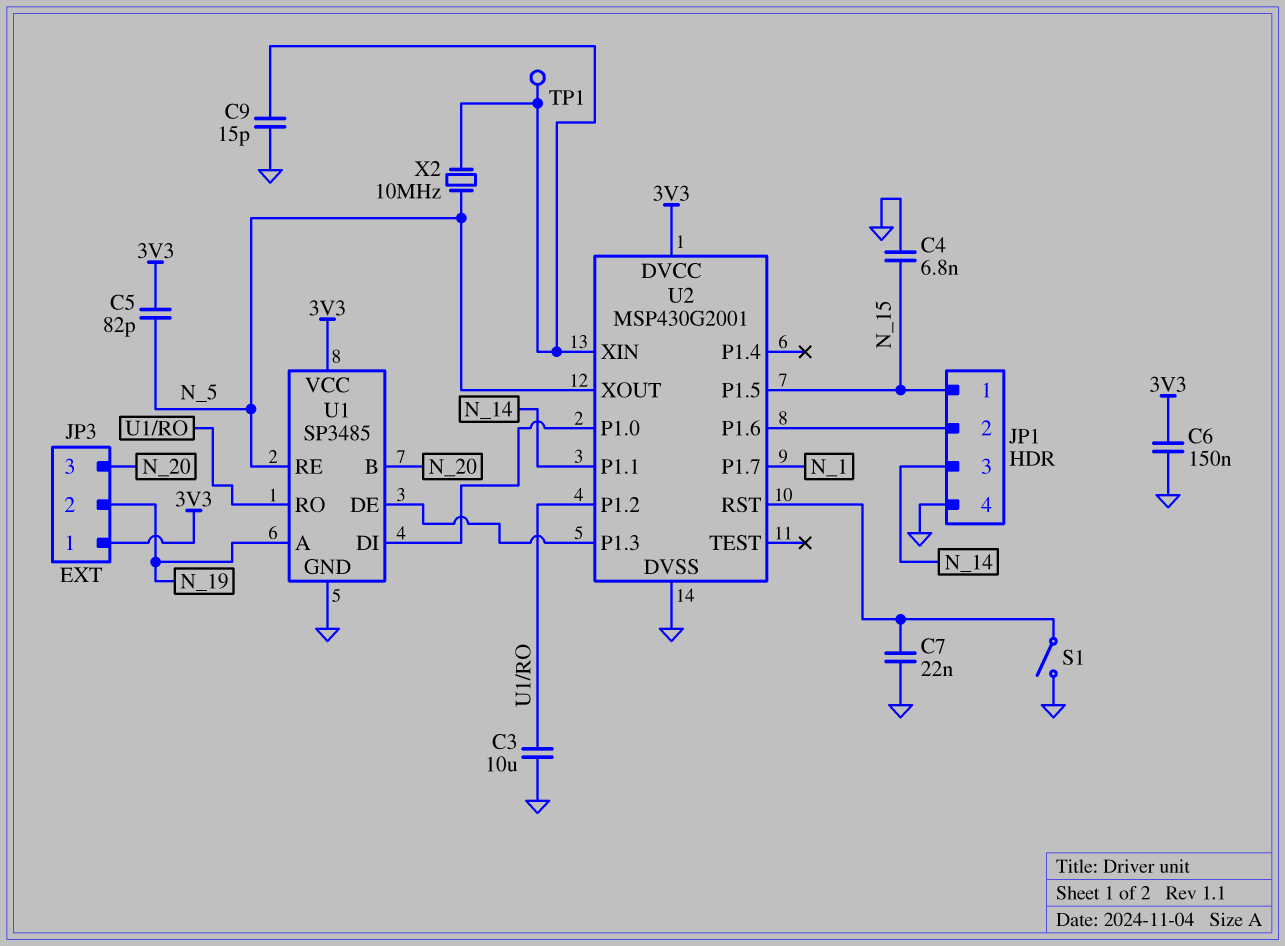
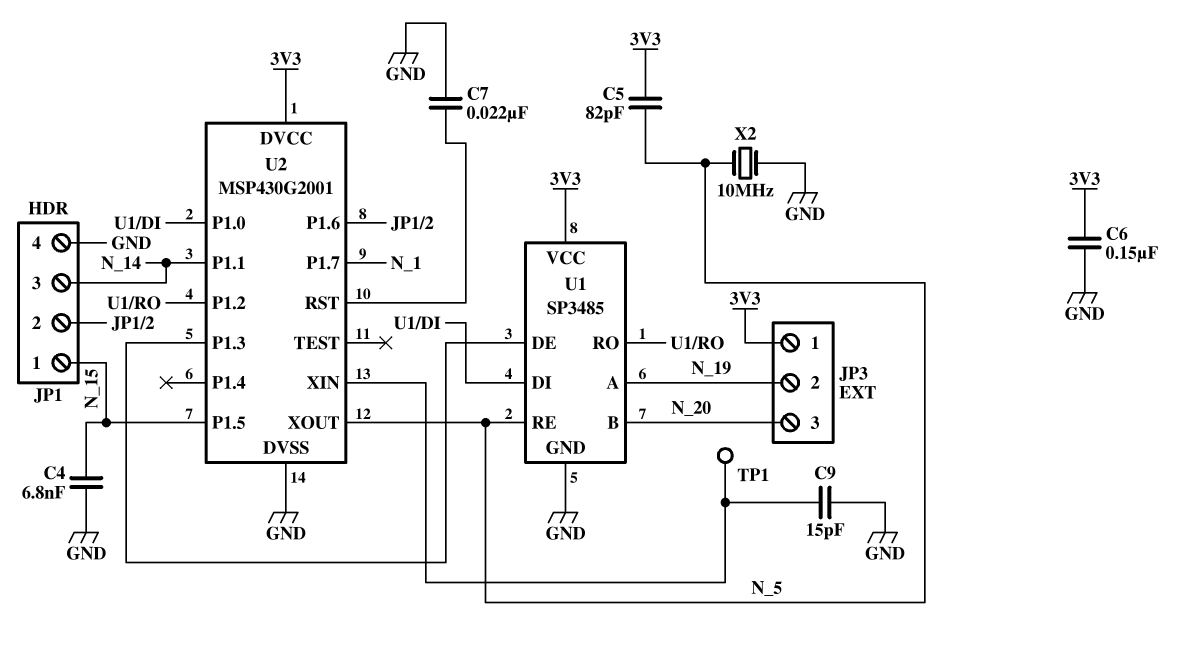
C3: 10uF (GND, U1/RO) -> none
S1: switch (GND, U2/RST) -> none
X2: 10MHz (N_5, U2/XIN) -> 10MHz (GND, N_5)

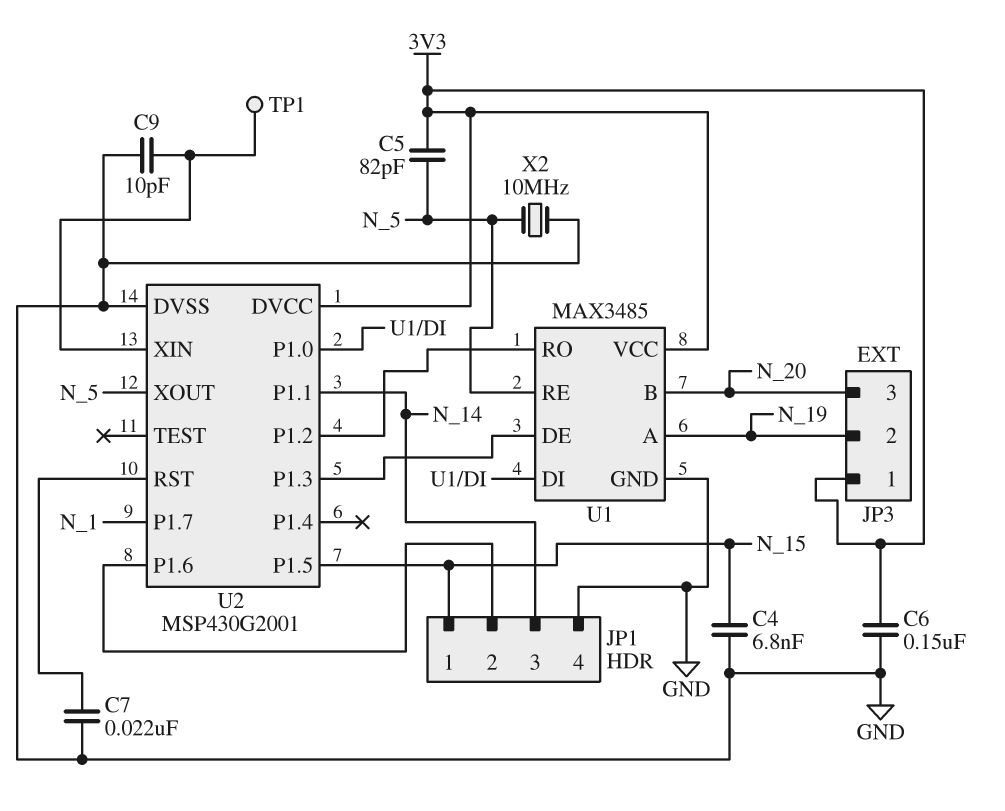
C9: 15pF (GND, U2/XIN) -> 10pF (GND, U2/XIN)
U1: SP3485 -> MAX3485

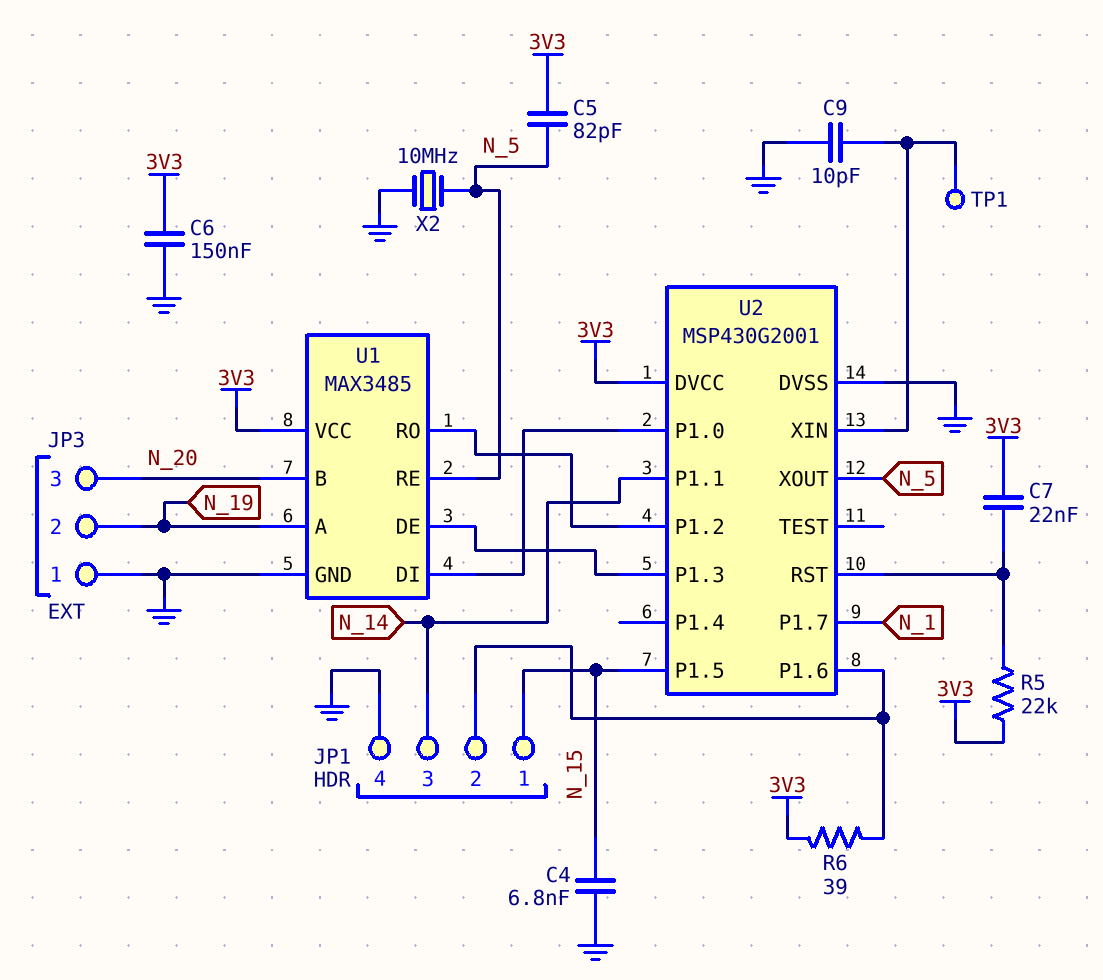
C7: 22nF (GND, U2/RST) -> 22nF (3V3, U2/RST)
JP3 pin 1: 3V3 -> GND
R5: none -> 22k (3V3, U2/RST)
R6: none -> 39 (3V3, JP1/2)

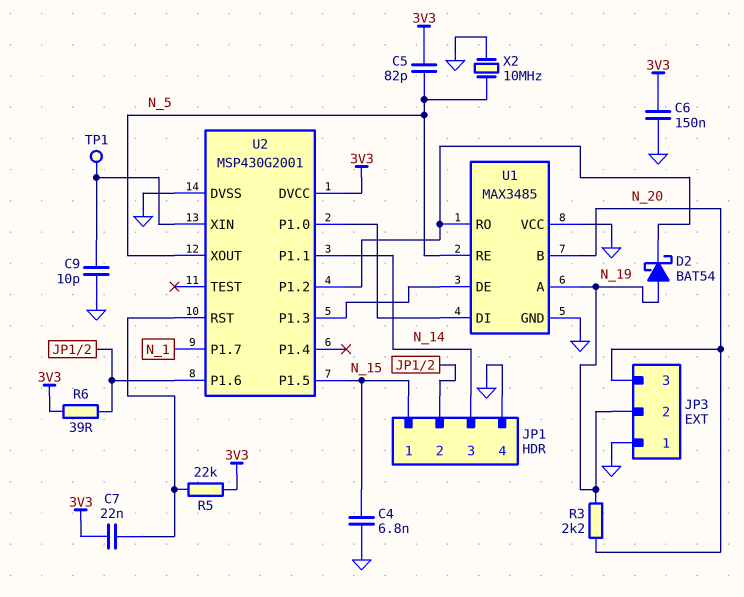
D2: none -> schottky BAT54 (A N_19, K U1/RO)
R3: none -> 2.2k (N_19, N_20)
U1 pin VCC: 3V3 -> GND

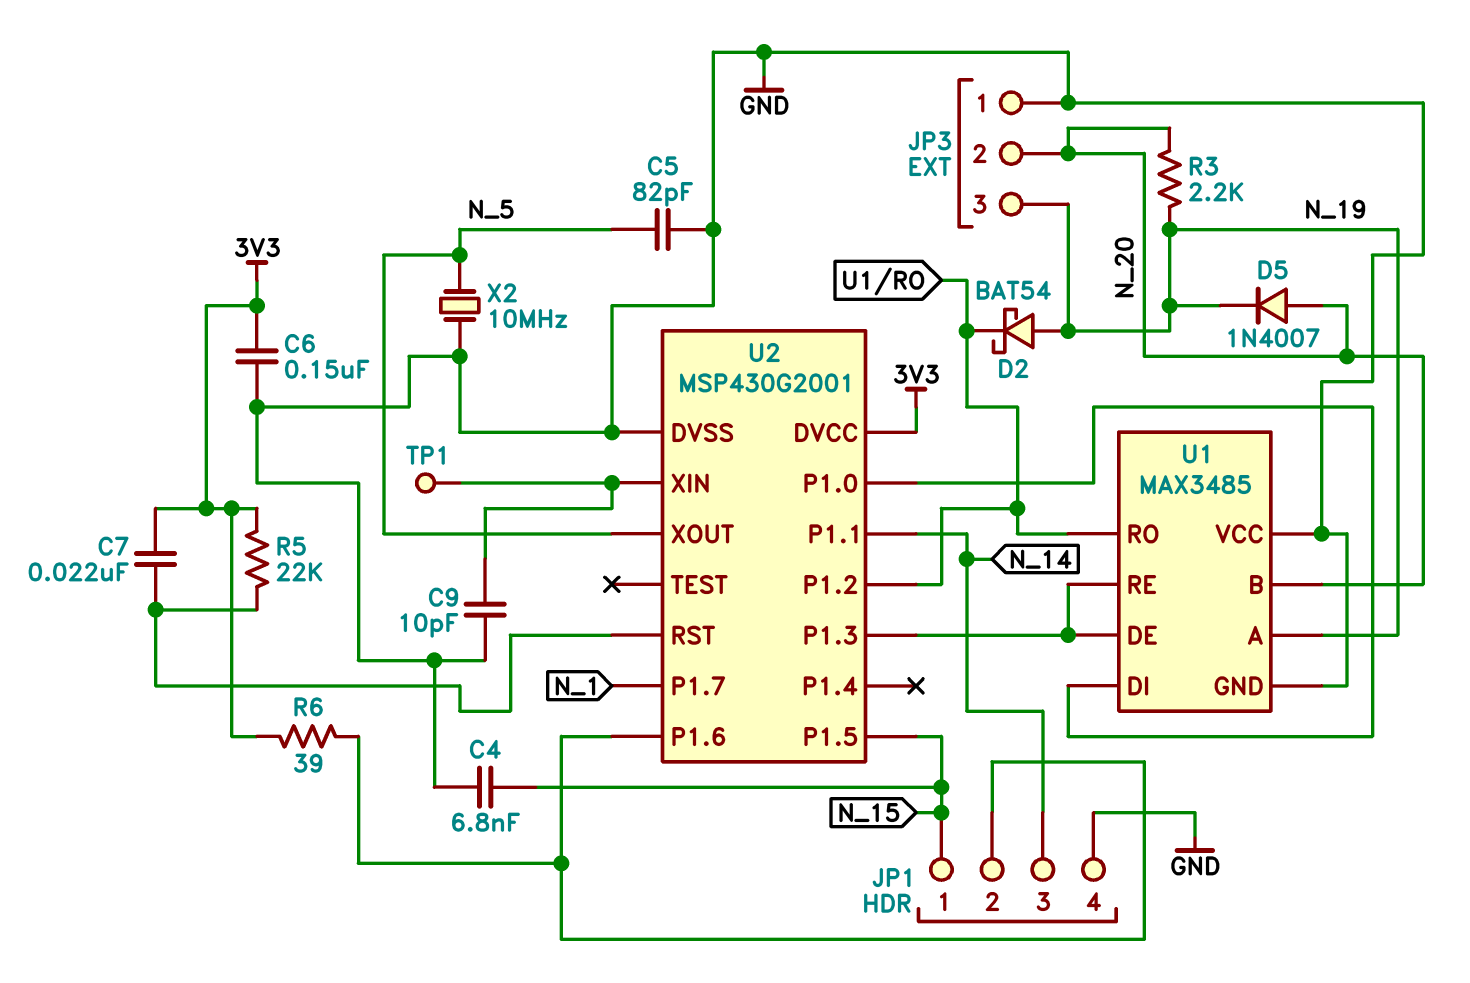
C5: 82pF (3V3, N_5) -> 82pF (GND, N_5)
D5: none -> diode 1N4007 (A N_20, K N_19)
JP3 pin 2: N_19 -> N_20
JP3 pin 3: N_20 -> N_19
U1 pin RE: N_5 -> U1/DE

